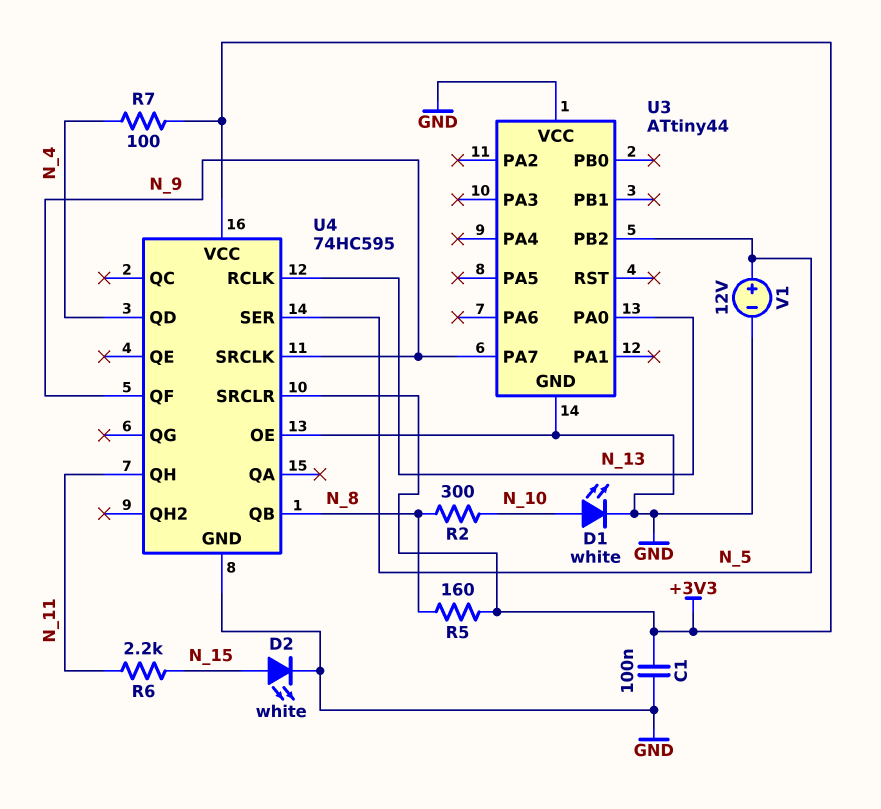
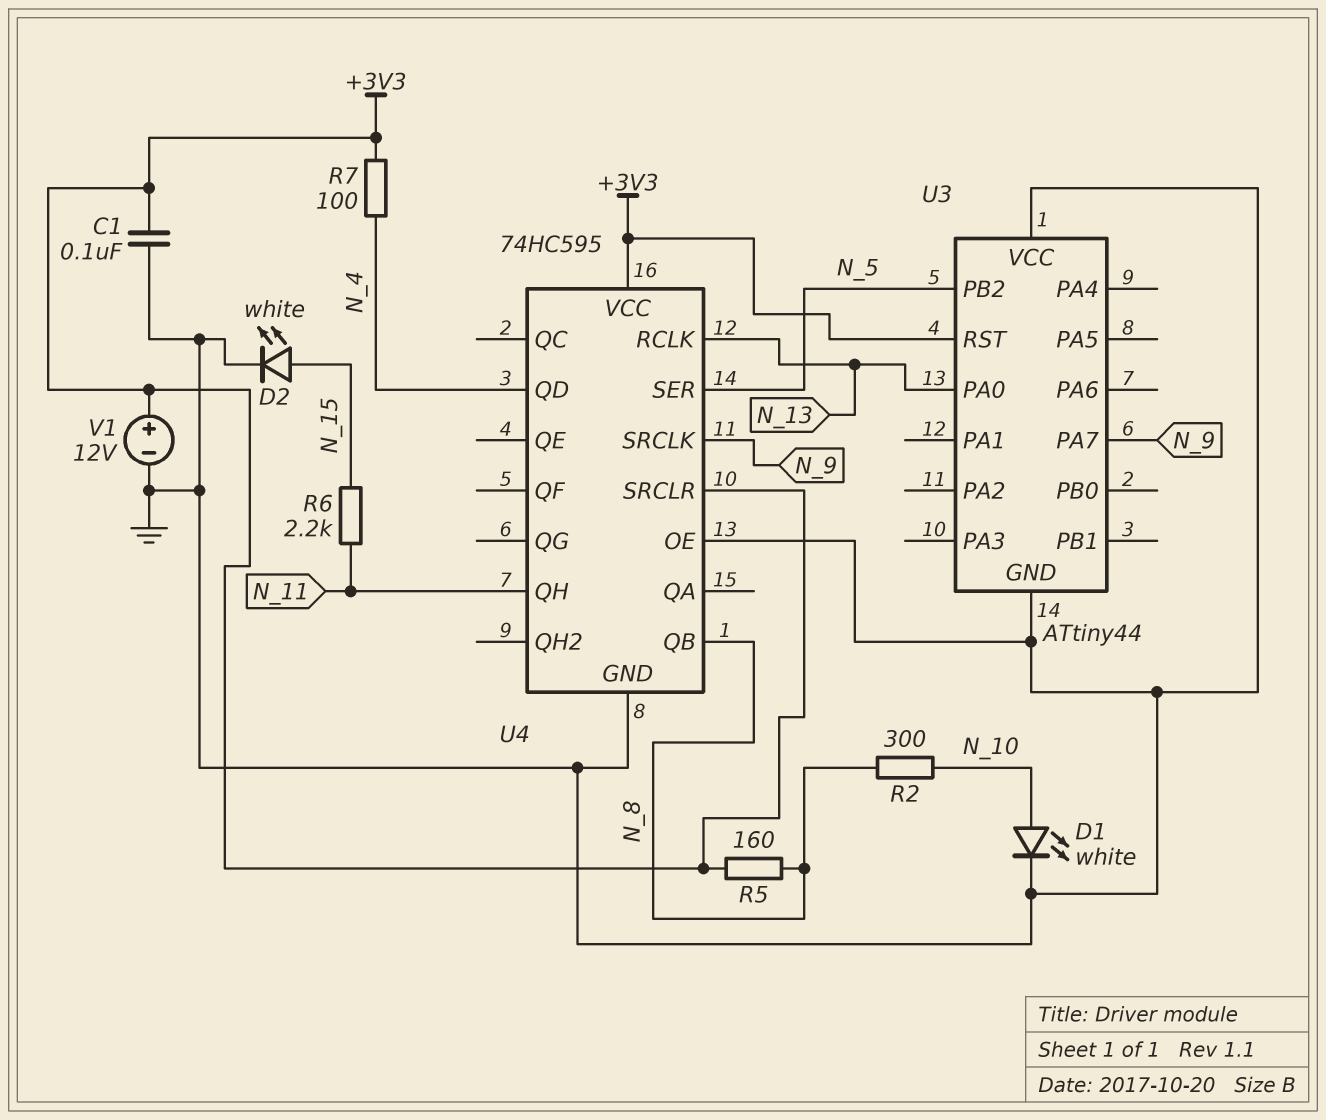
U3 pin RST: none -> +3V3
U4 pin QF: N_9 -> none
V1: 12V (plus N_5, minus GND) -> 12V (plus +3V3, minus GND)

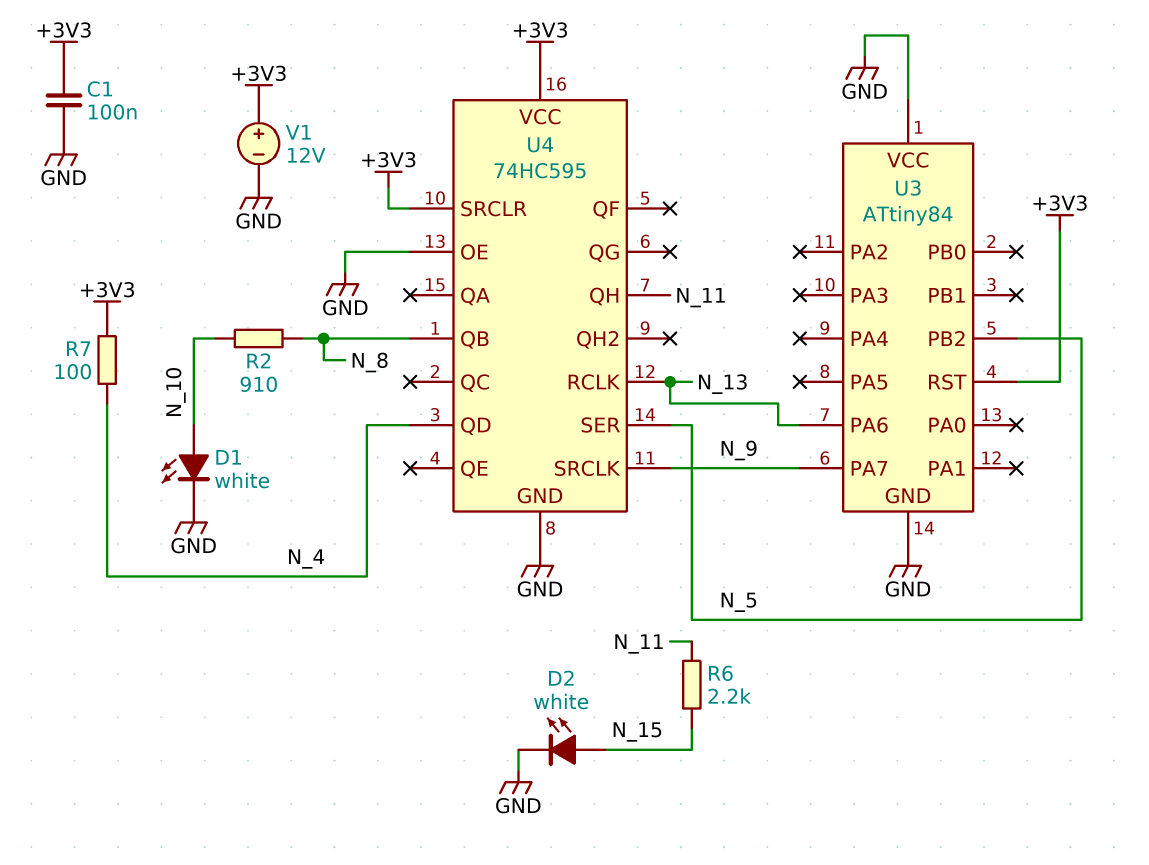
R2: 300 (N_8, N_10) -> 910 (N_8, N_10)
R5: 160 (+3V3, N_8) -> none
U3: ATtiny44 -> ATtiny84
U3 pin PA0: N_13 -> none
U3 pin PA6: none -> N_13

